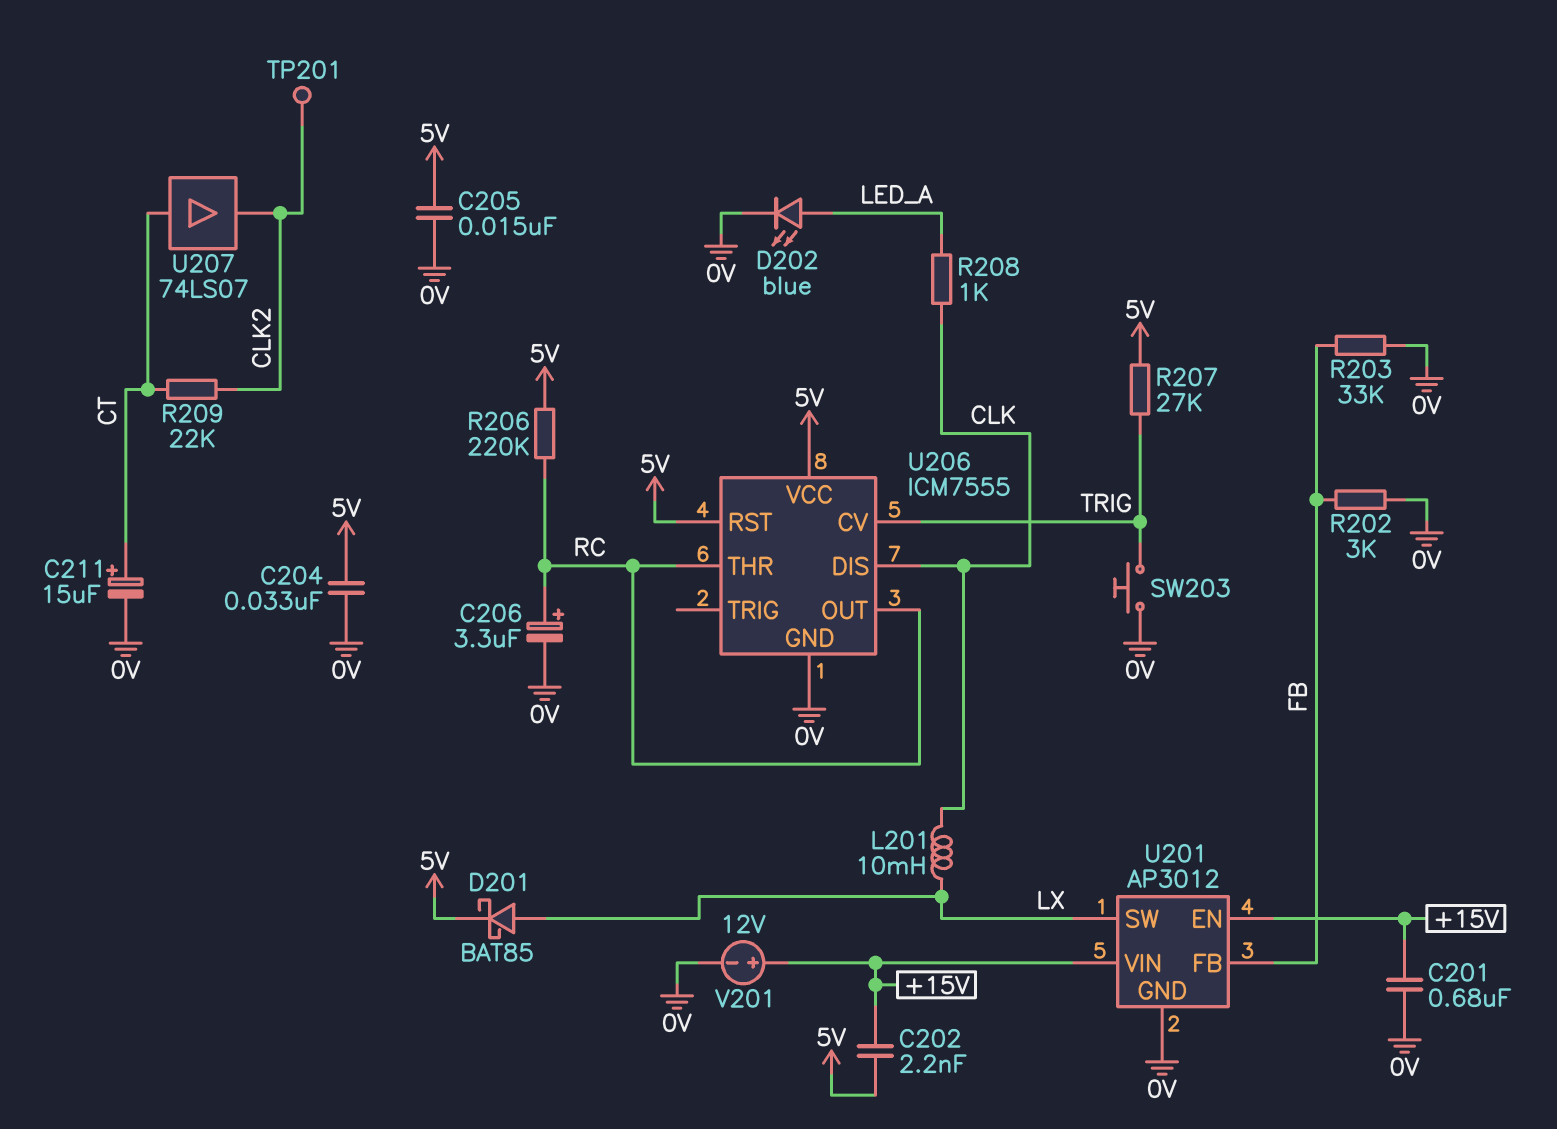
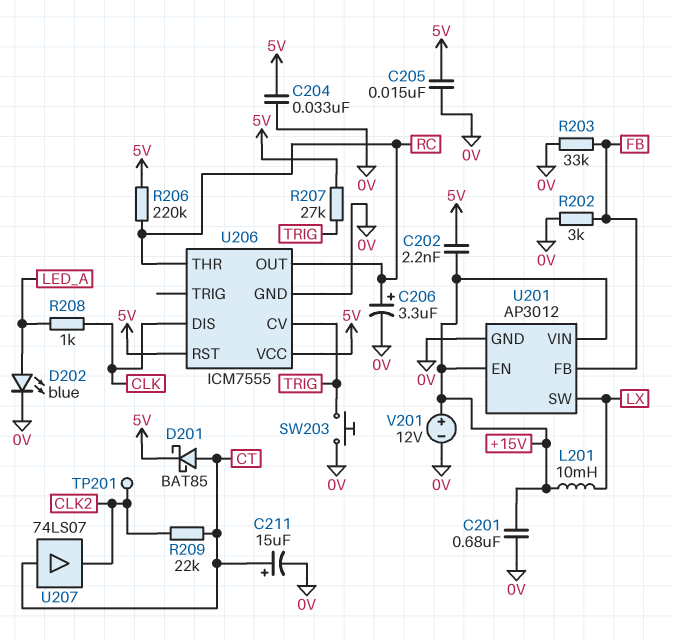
D201: schottky BAT85 (A LX, K 5V) -> schottky BAT85 (A CT, K 5V)
L201: 10mH (CLK, LX) -> 10mH (+15V, LX)

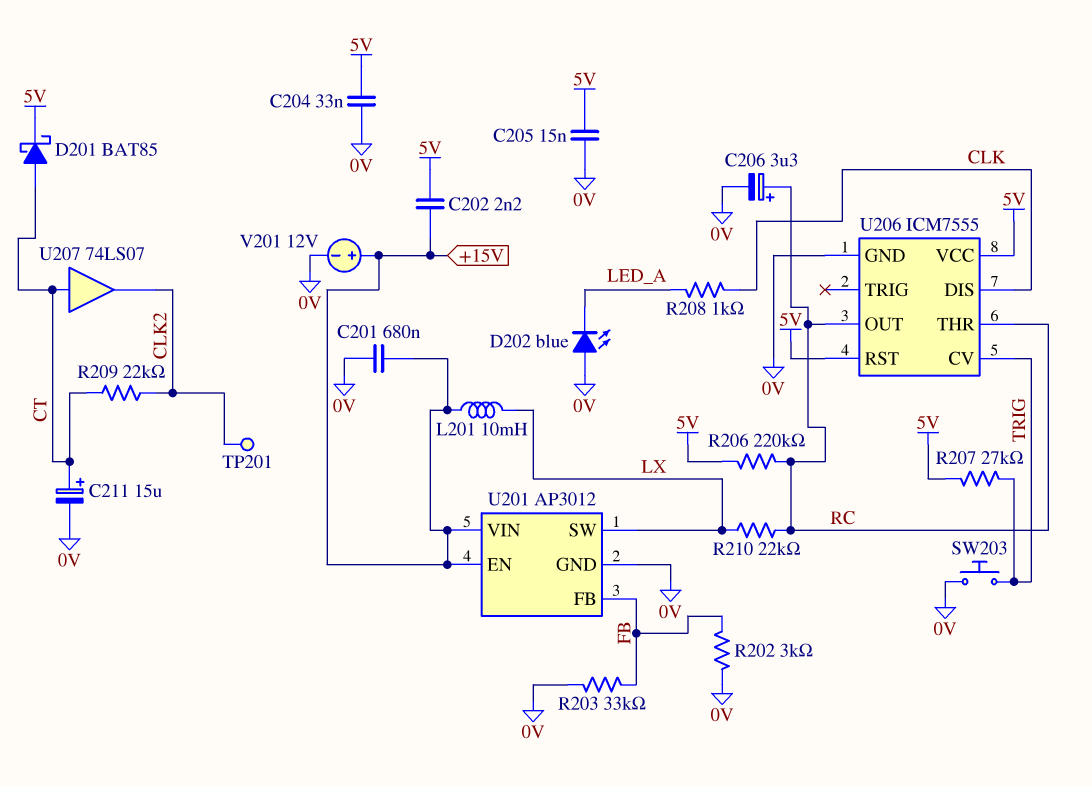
D202: LED blue (A LED_A, K 0V) -> LED blue (A 0V, K LED_A)
R210: none -> 22k (LX, RC)

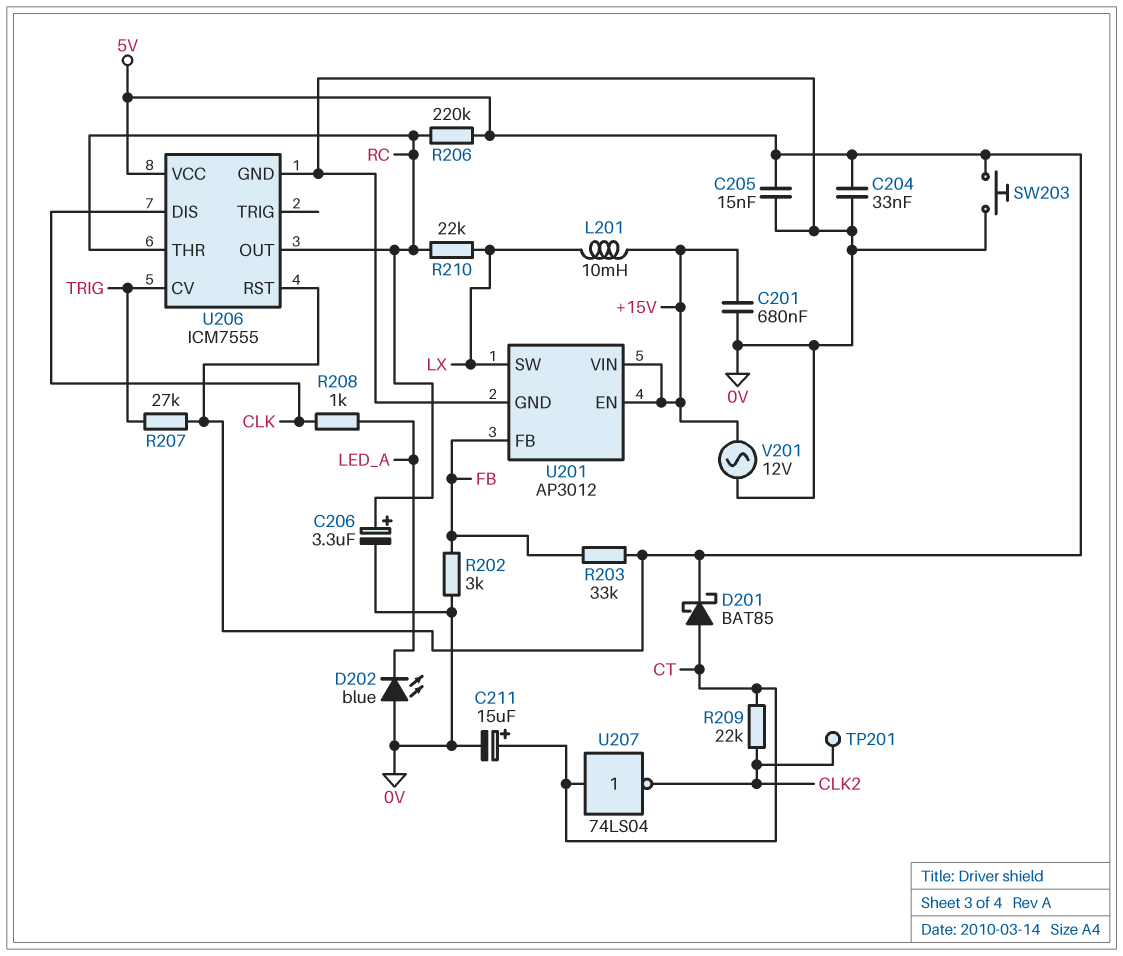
C202: 2.2nF (+15V, 5V) -> none
R203: 33k (0V, FB) -> 33k (5V, FB)
SW203: button (0V, TRIG) -> button (0V, 5V)
U207: buffer 74LS07 (in CT, out CLK2) -> NOT 74LS04 (in CT, out CLK2)
V201: 12V (plus +15V, minus 0V) -> AC 12V (+15V, 0V)

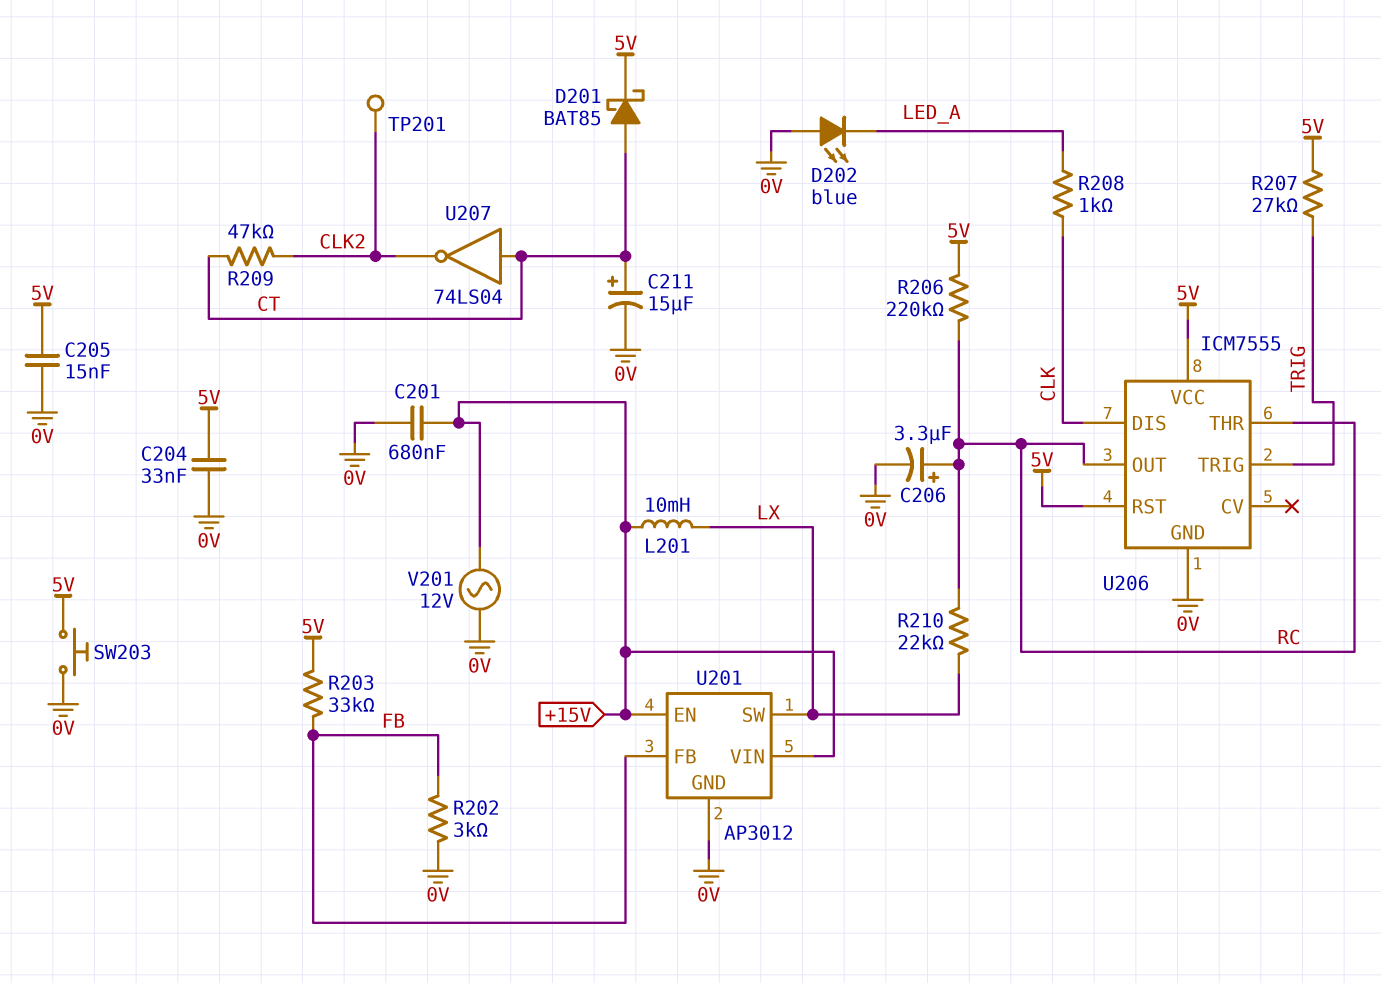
R209: 22k (CLK2, CT) -> 47k (CLK2, CT)
U206 pin CV: TRIG -> none
U206 pin TRIG: none -> TRIG

